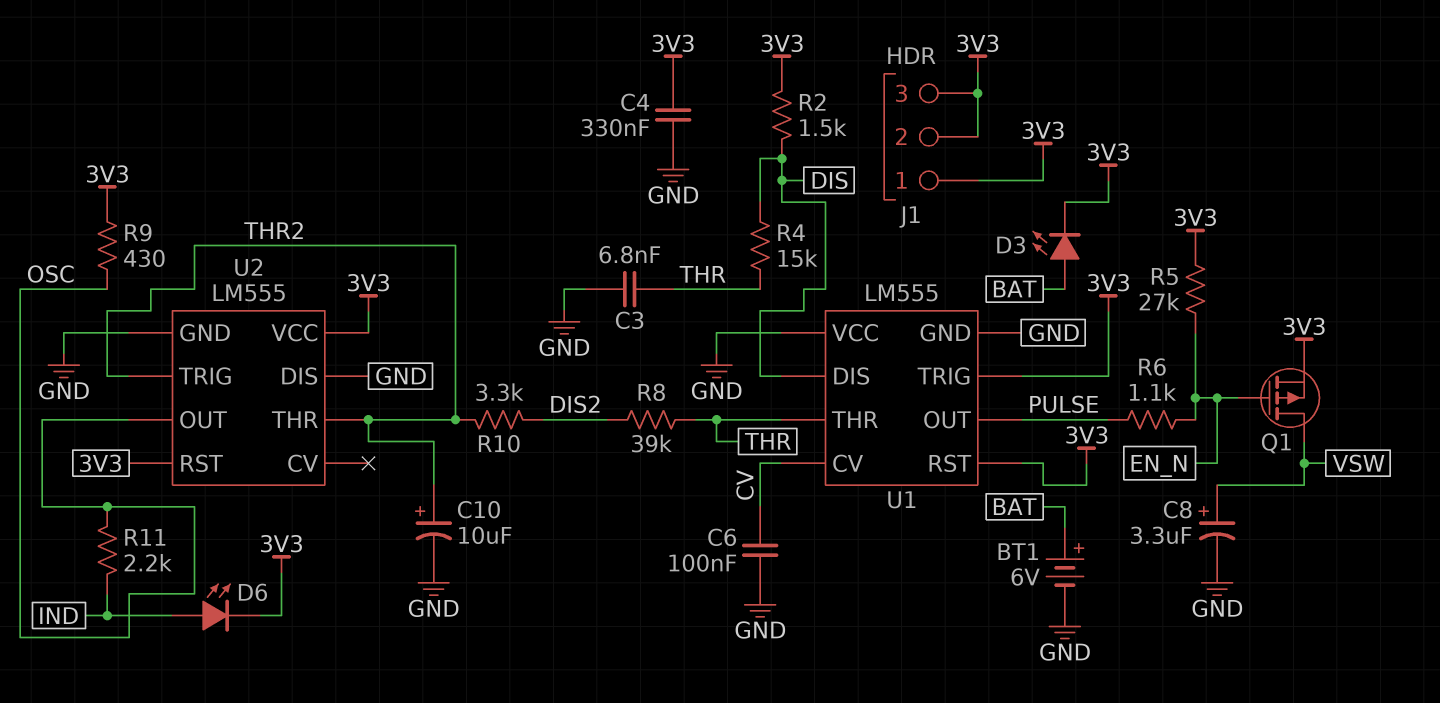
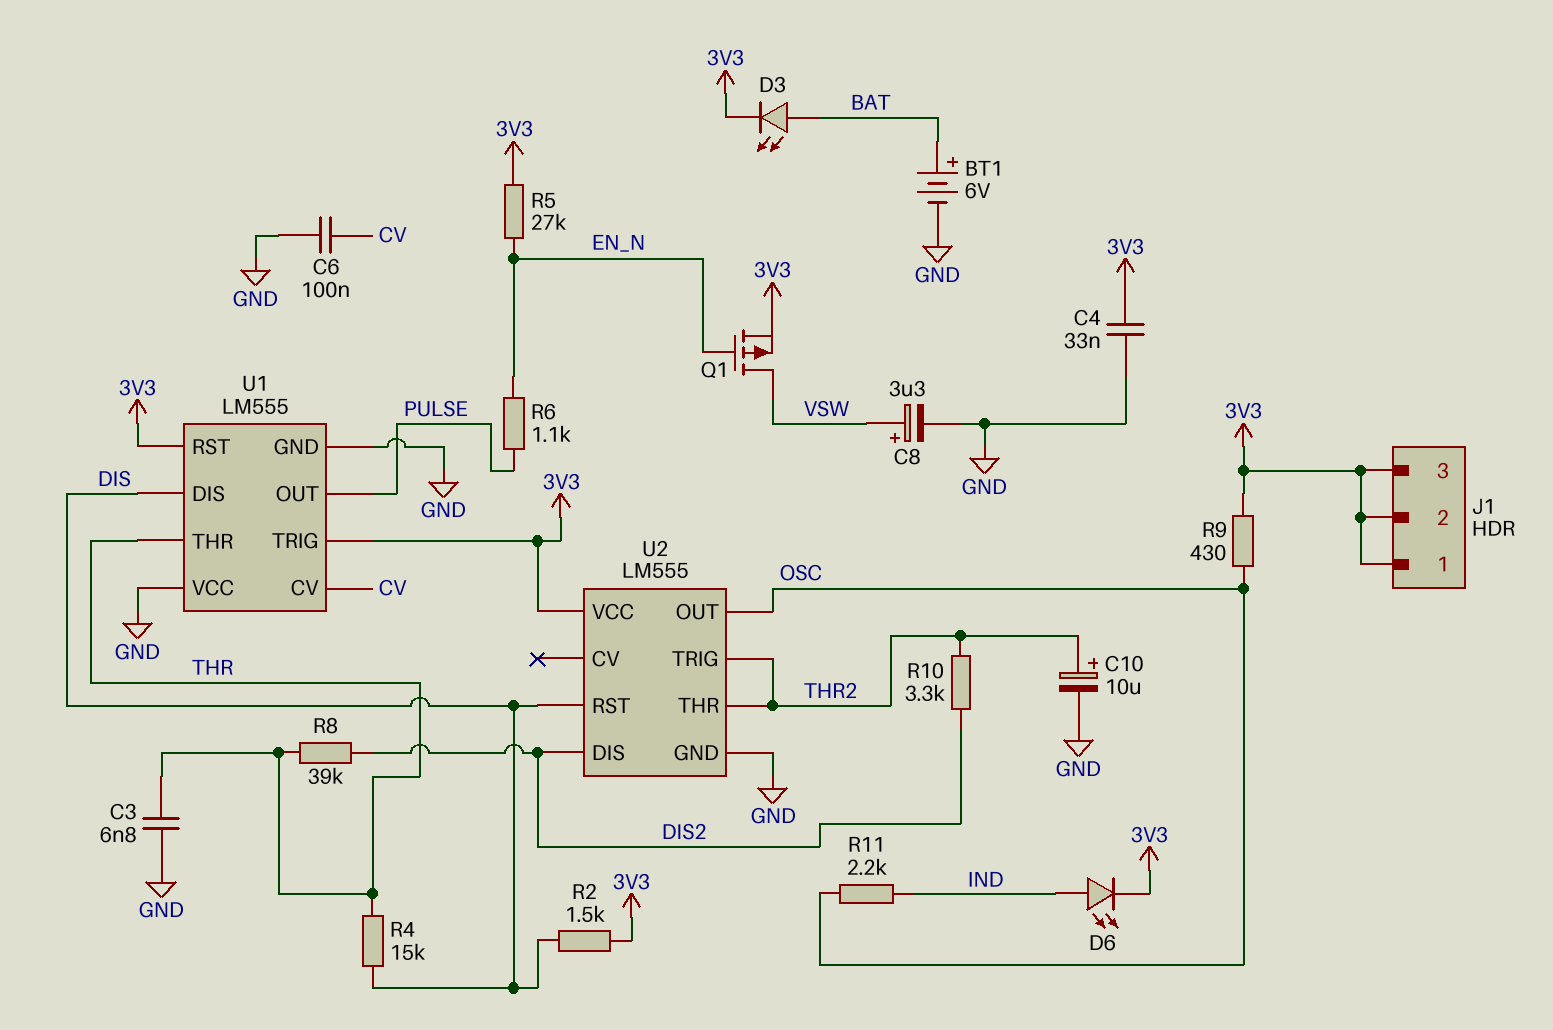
C4: 330nF (3V3, GND) -> 33nF (3V3, GND)
U2 pin DIS: GND -> DIS2
U2 pin RST: 3V3 -> DIS

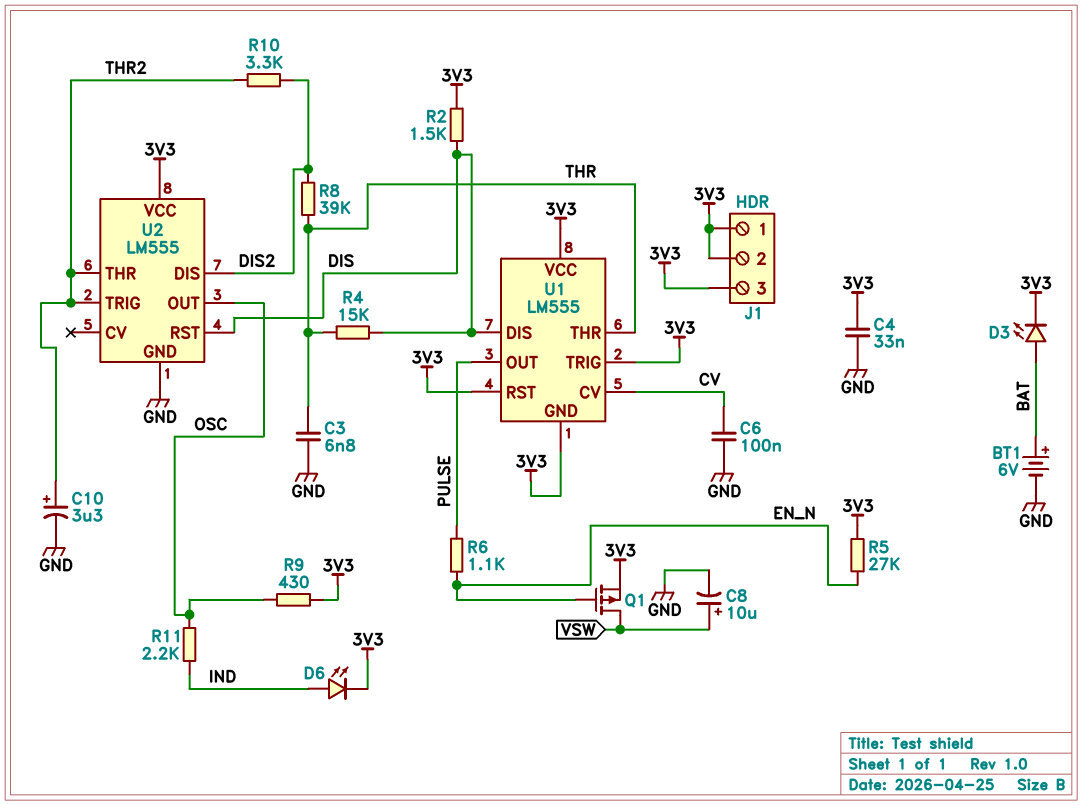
C8: 3.3uF (plus VSW, minus GND) -> 10uF (plus VSW, minus GND)
C10: 10uF (plus THR2, minus GND) -> 3.3uF (plus THR2, minus GND)
U1 pin GND: GND -> 3V3
U1 pin VCC: GND -> 3V3

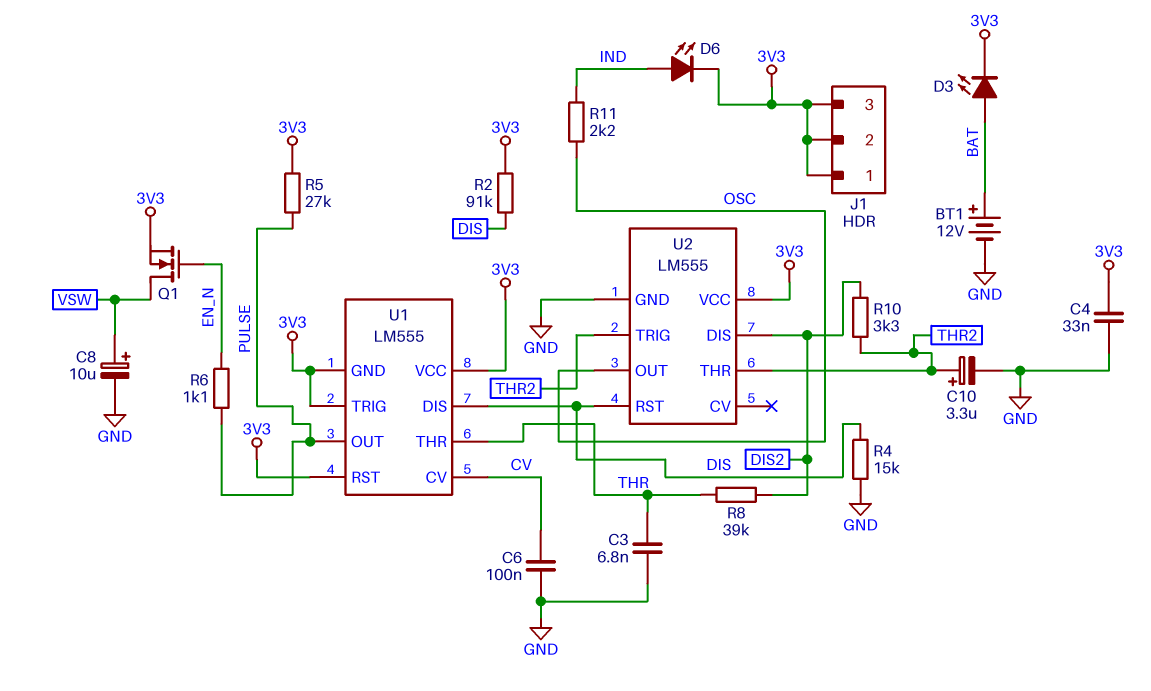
BT1: 6V (plus BAT, minus GND) -> 12V (plus BAT, minus GND)
Q1: PMOS (G EN_N, D VSW, S 3V3) -> NMOS (G EN_N, D VSW, S 3V3)
R2: 1.5k (3V3, DIS) -> 91k (3V3, DIS)
R4: 15k (DIS, THR) -> 15k (DIS, GND)
R5: 27k (3V3, EN_N) -> 27k (3V3, PULSE)
R9: 430 (3V3, OSC) -> none

